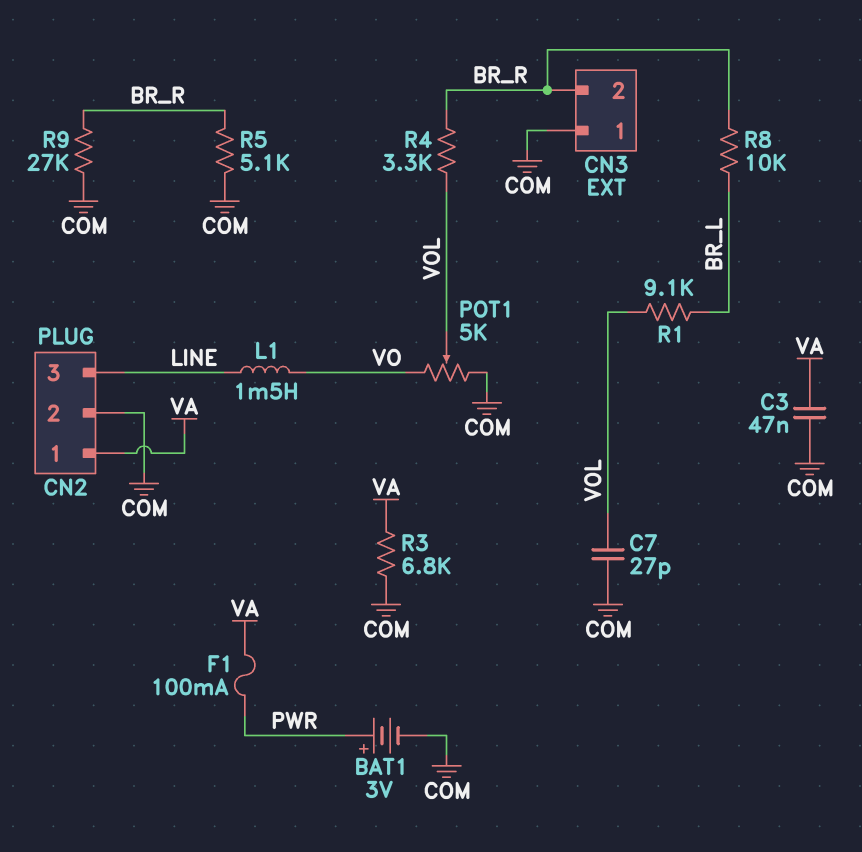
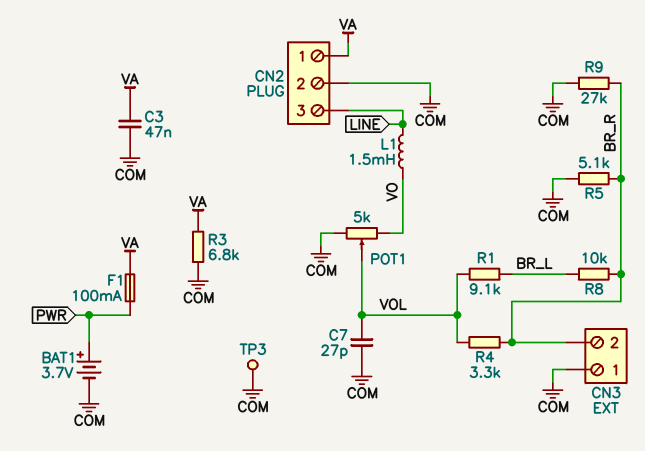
BAT1: 3V (plus PWR, minus COM) -> 3.7V (plus PWR, minus COM)
TP3: none -> test point (COM)

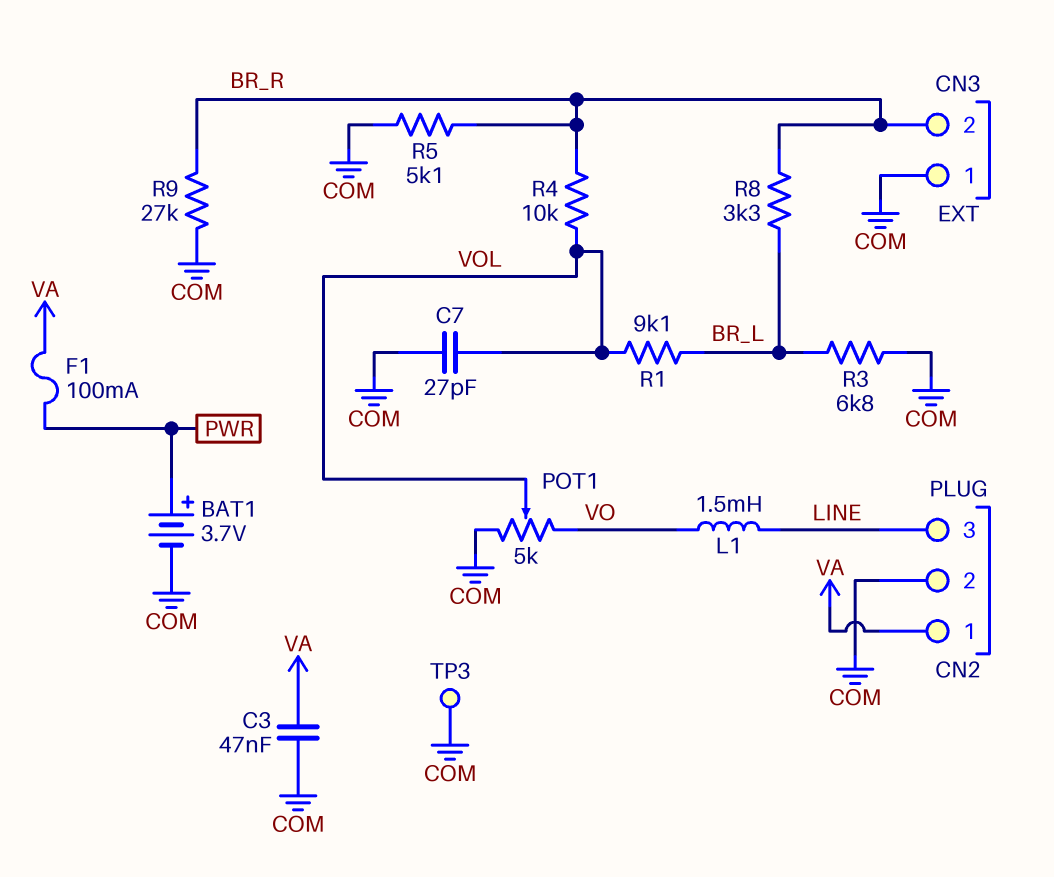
R3: 6.8k (COM, VA) -> 6.8k (BR_L, COM)
R4: 3.3k (BR_R, VOL) -> 10k (BR_R, VOL)
R8: 10k (BR_L, BR_R) -> 3.3k (BR_L, BR_R)

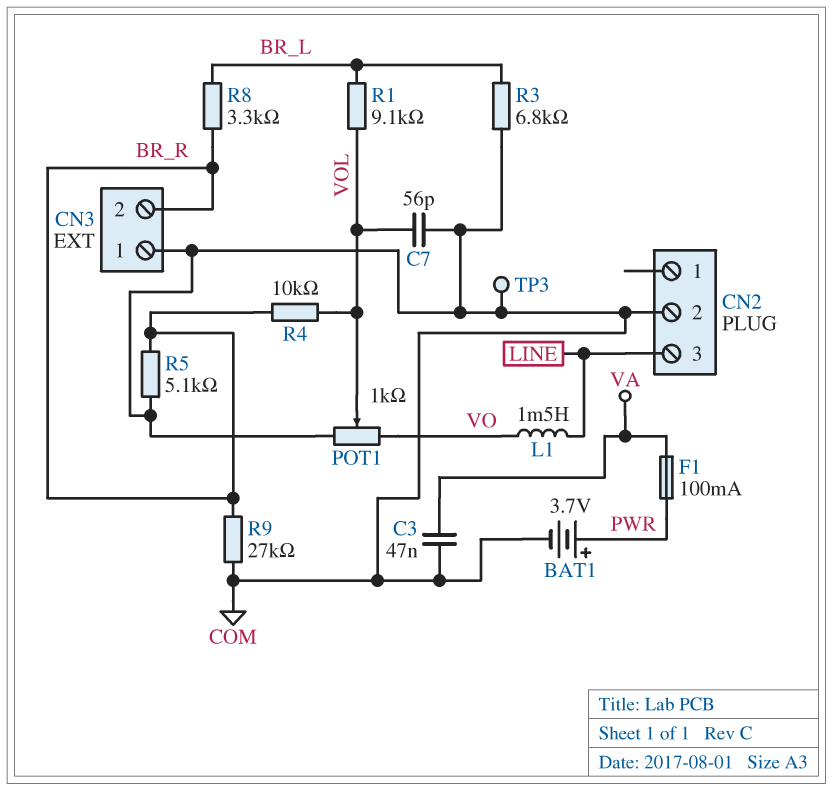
C7: 27pF (COM, VOL) -> 56pF (COM, VOL)
CN2 pin 1: VA -> none
POT1: 5k (COM, VO, wiper VOL) -> 1k (COM, VO, wiper VOL)

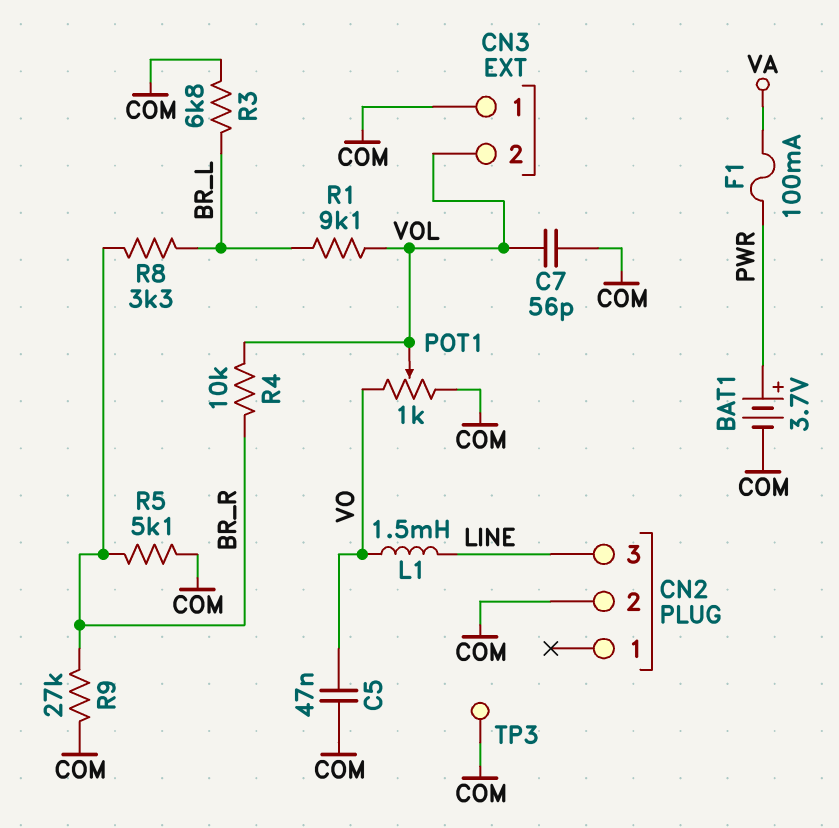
C3: 47nF (COM, VA) -> none
C5: none -> 47nF (COM, VO)
CN3 pin 2: BR_R -> VOL

